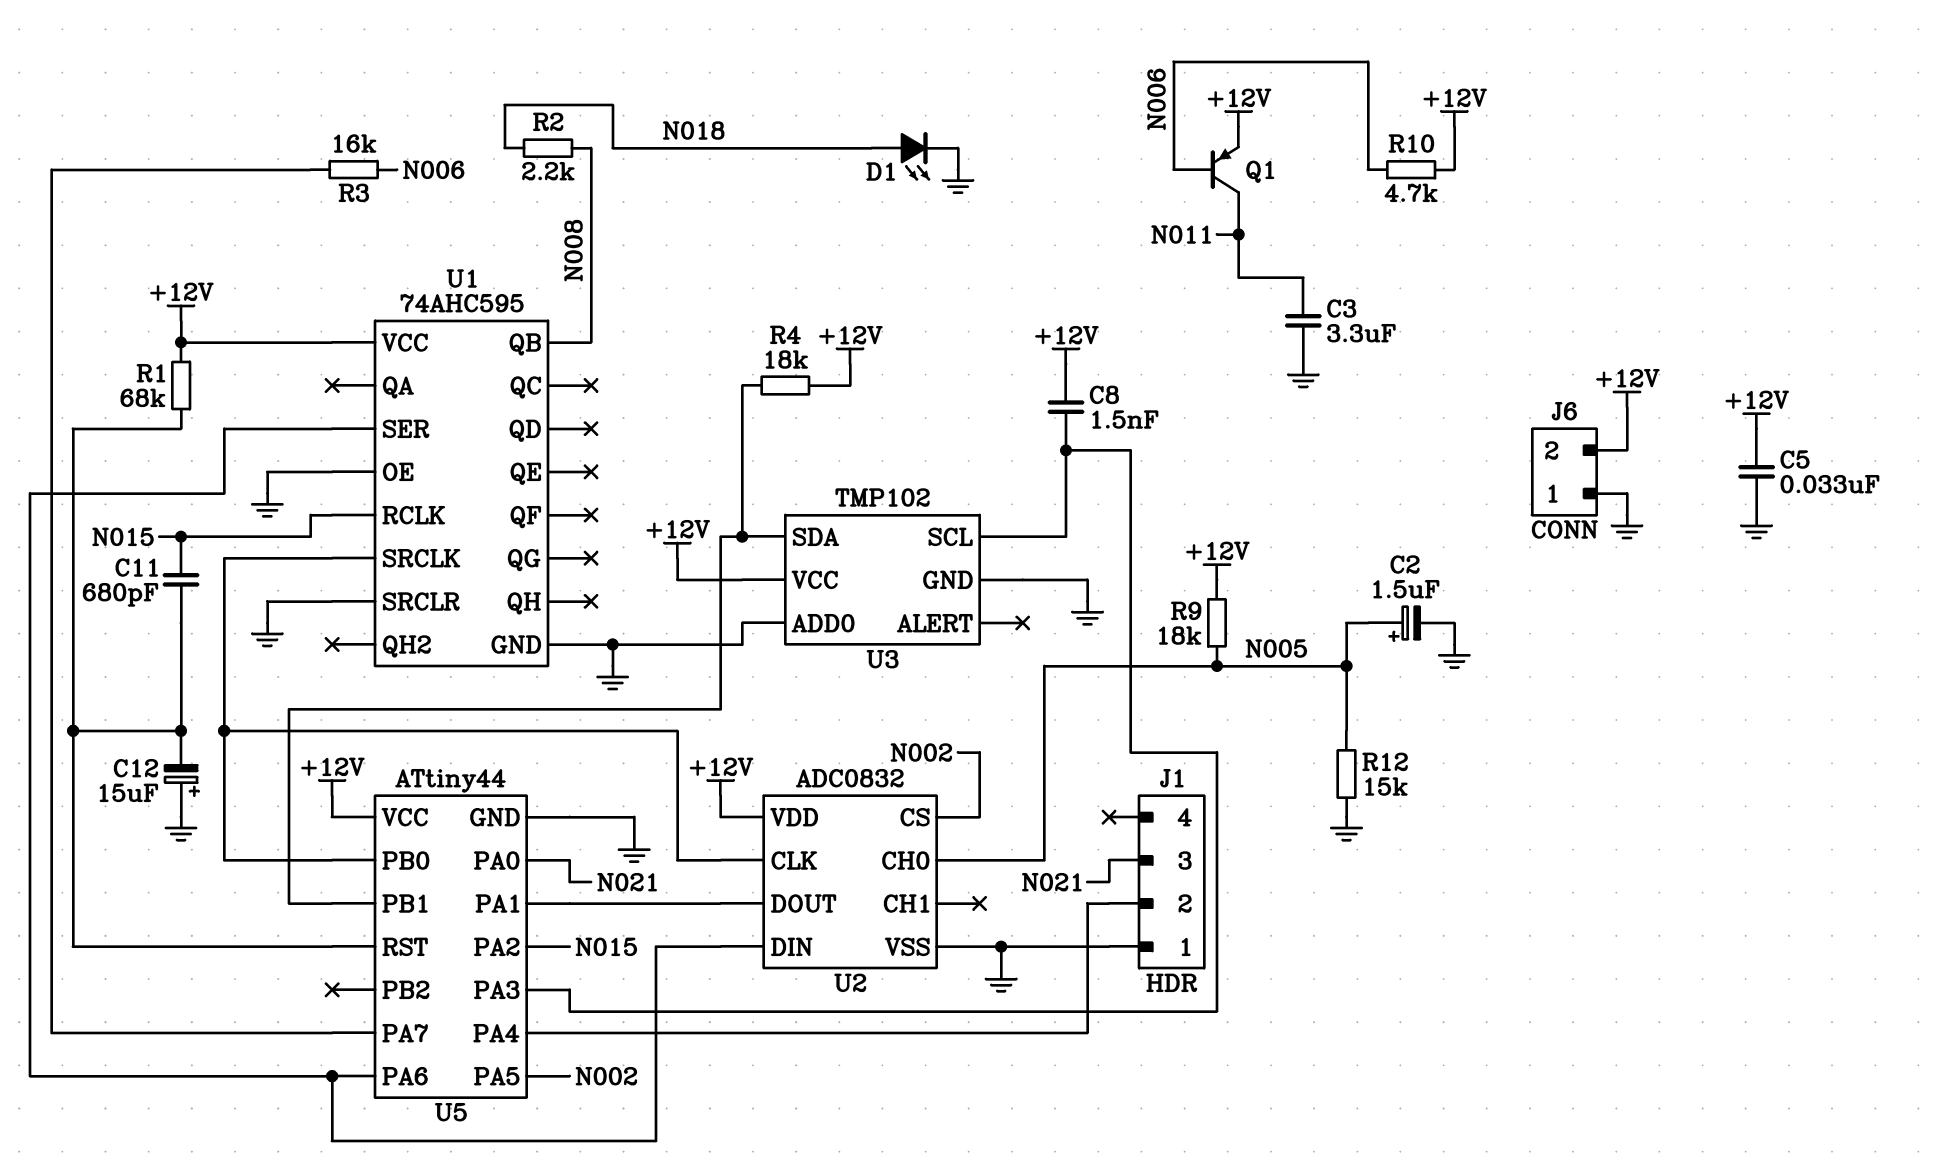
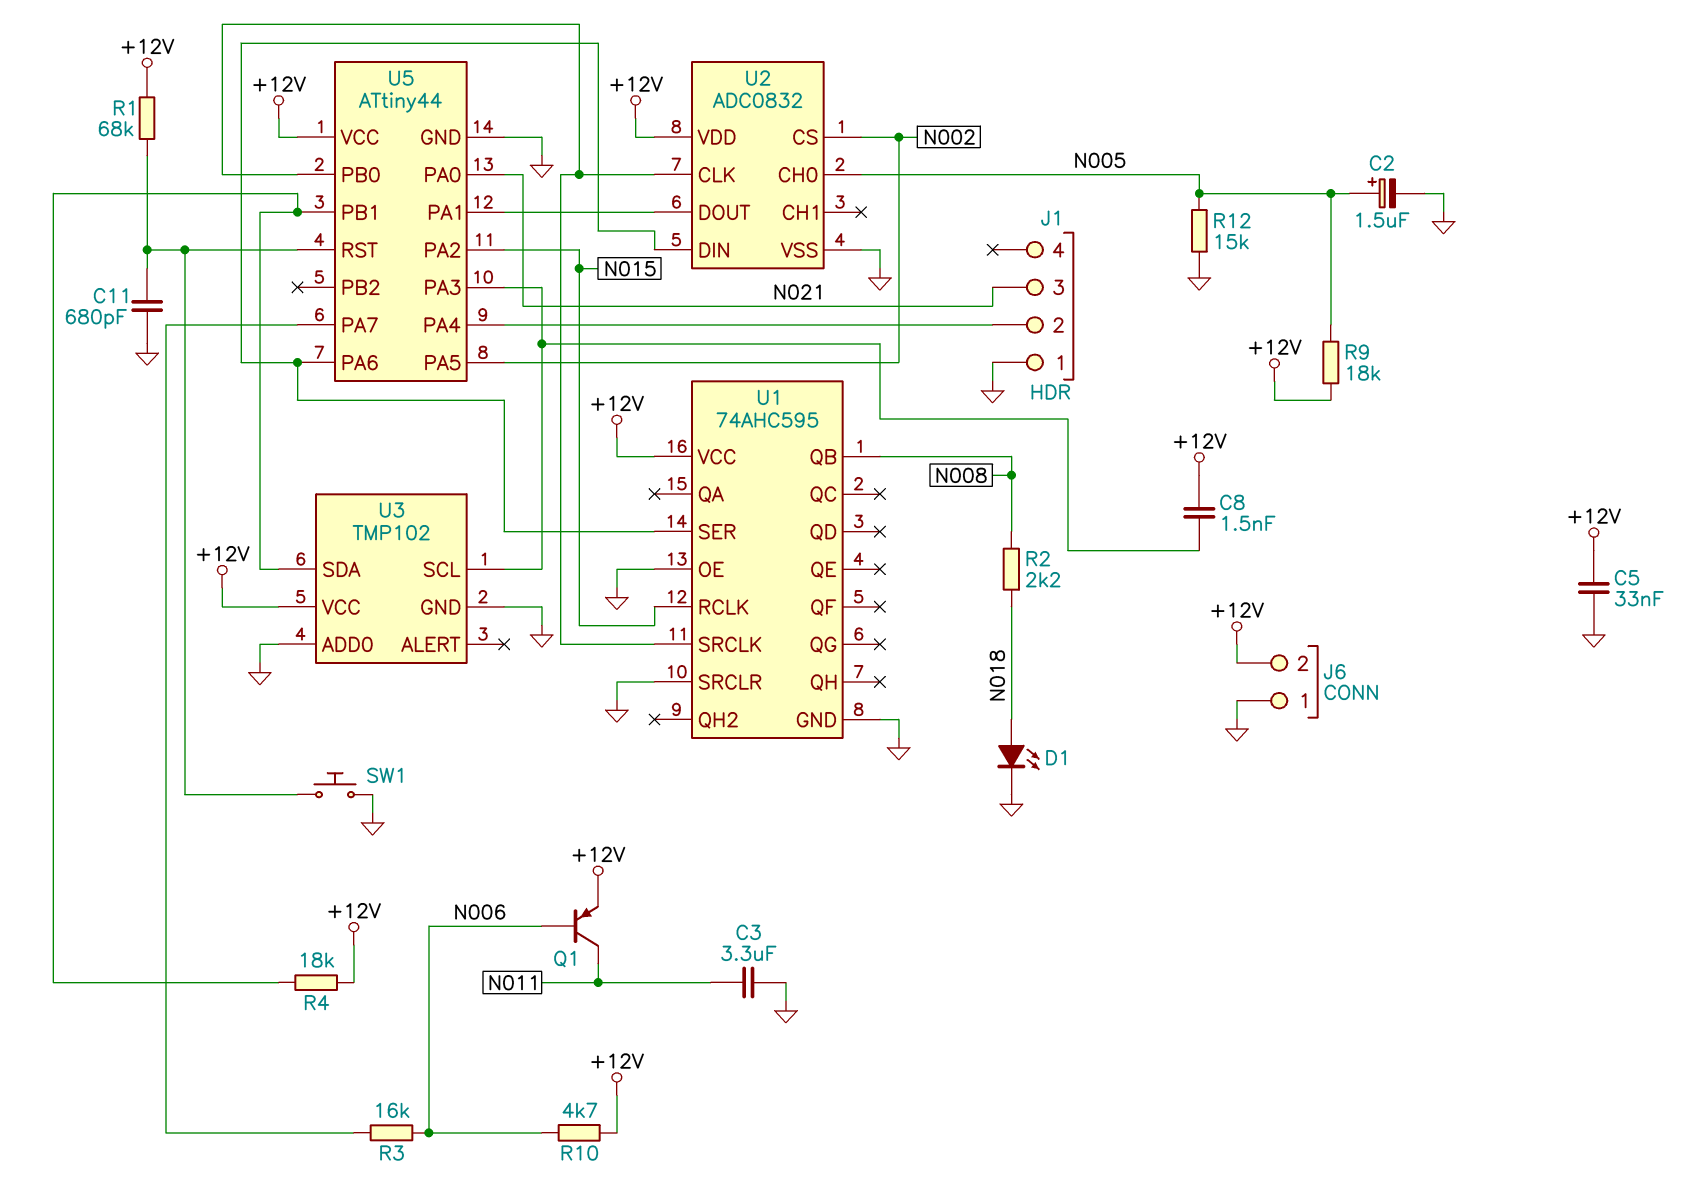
C11: 680pF (N015, U5/RST) -> 680pF (GND, U5/RST)
C12: 15uF (plus GND, minus U5/RST) -> none
SW1: none -> button (GND, U5/RST)

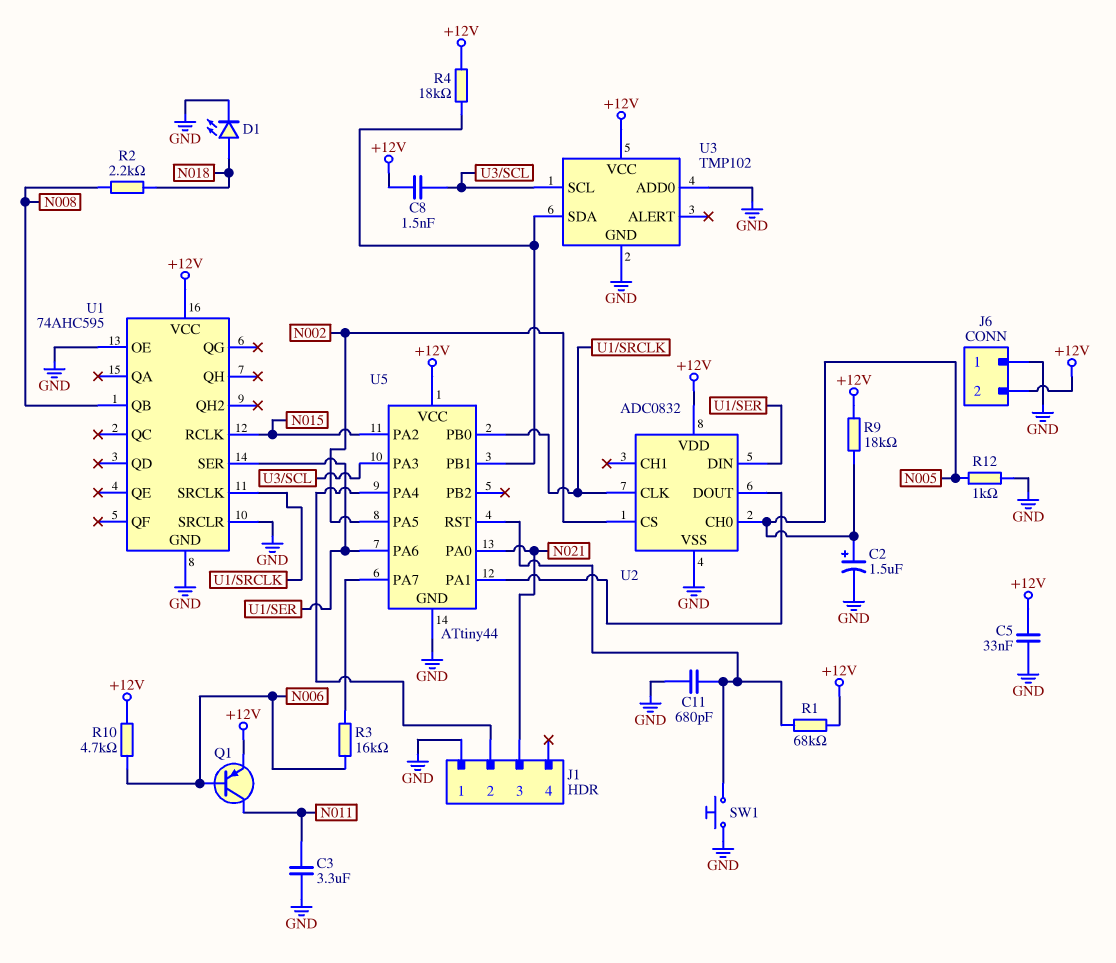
R12: 15k (GND, N005) -> 1k (GND, N005)

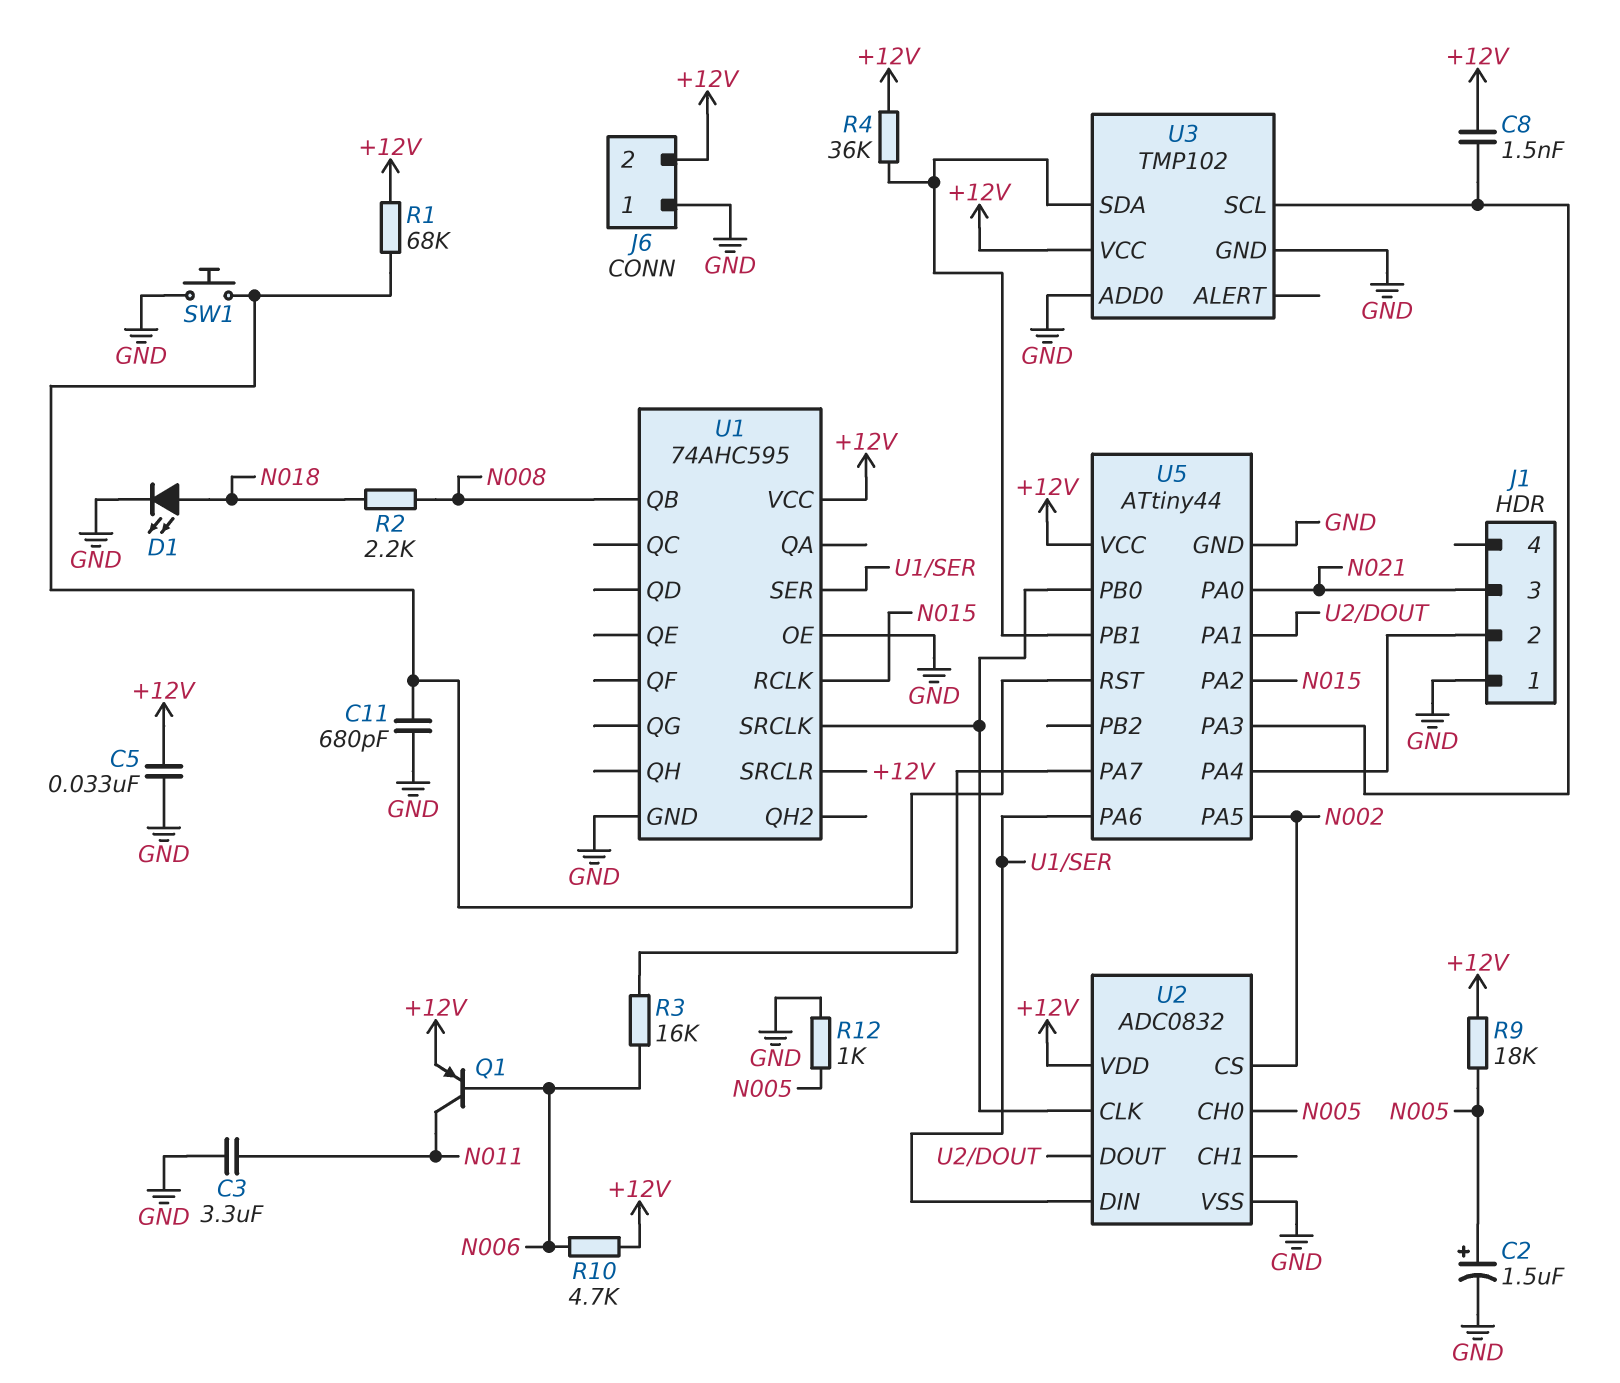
R4: 18k (+12V, U3/SDA) -> 36k (+12V, U3/SDA)
U1 pin SRCLR: GND -> +12V

